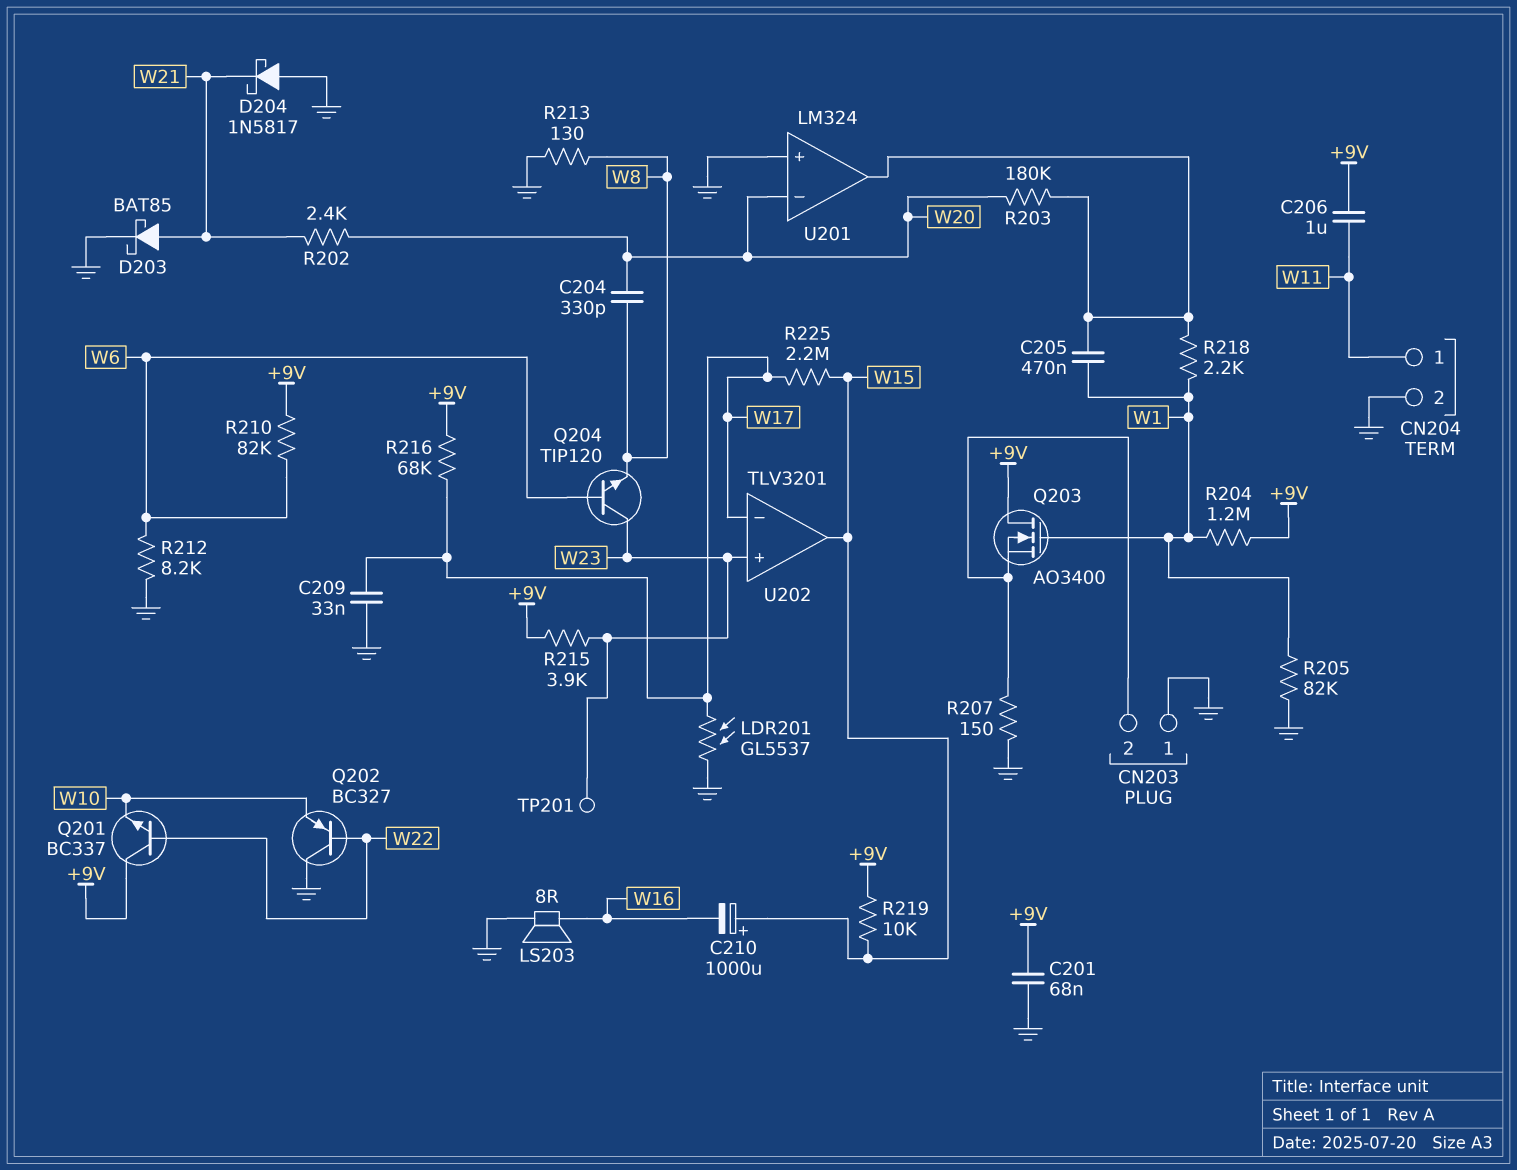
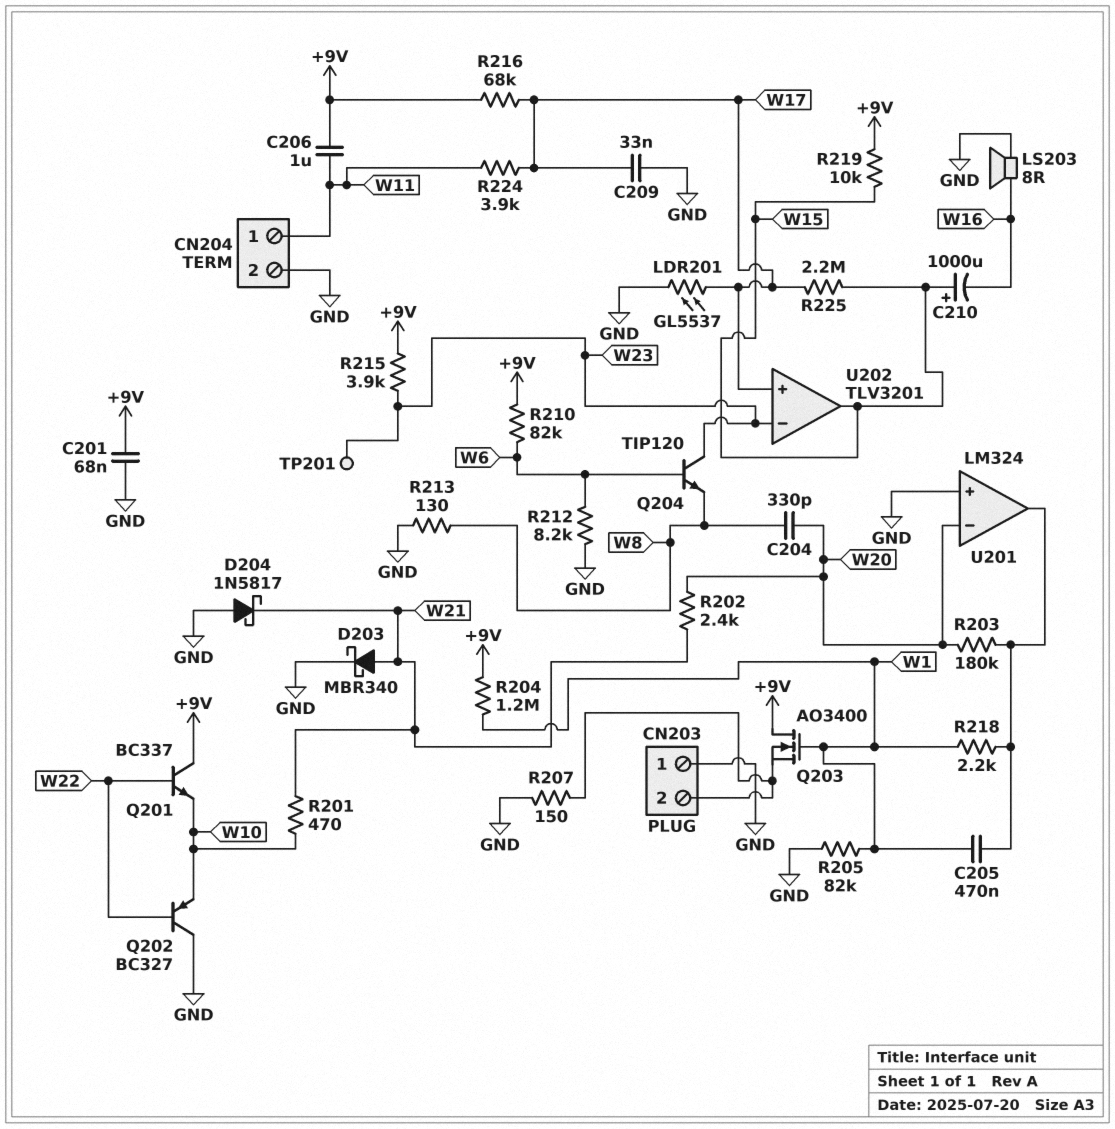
D203: schottky BAT85 (A W21, K GND) -> schottky MBR340 (A W21, K GND)
R201: none -> 470 (W10, W21)
R224: none -> 3.9k (W11, W17)
U202 pin in+: W23 -> W17
U202 pin in-: W17 -> W23

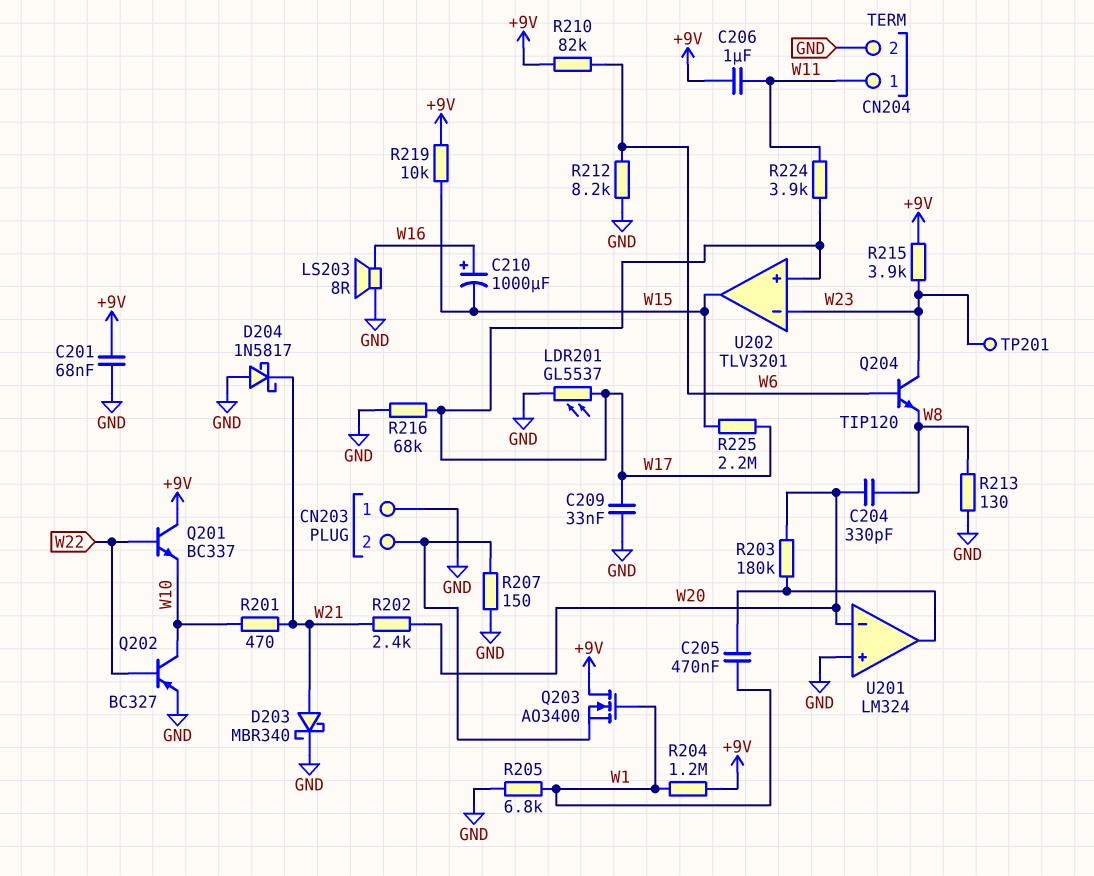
C210: 1000uF (plus W15, minus W16) -> 1000uF (plus W16, minus W15)
Q202: PNP BC327 (B W22, C GND, E W10) -> PNP BC327 (B W22, C W10, E GND)
R205: 82k (GND, W1) -> 6.8k (GND, W1)
R216: 68k (+9V, W17) -> 68k (GND, W17)
R218: 2.2k (U201/out, W1) -> none

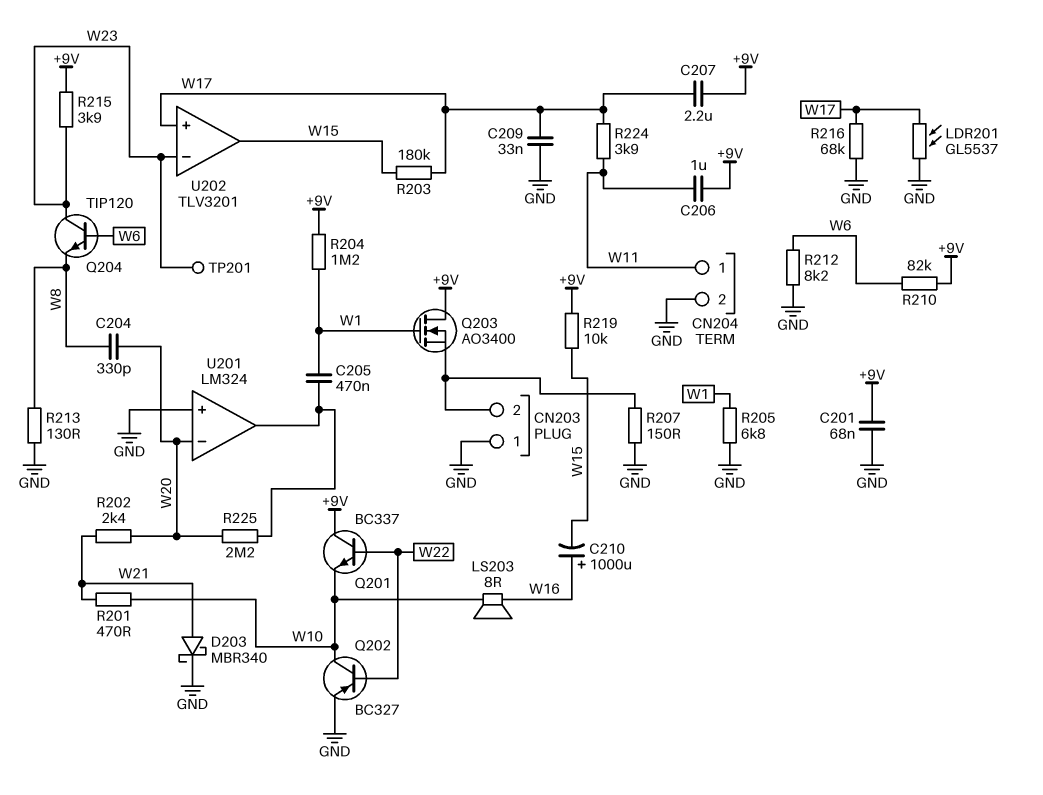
C207: none -> 2.2uF (+9V, W17)
D204: schottky 1N5817 (A GND, K W21) -> none
LS203: speaker 8R (GND, W16) -> speaker 8R (W10, W16)
R203: 180k (U201/out, W20) -> 180k (W15, W17)
R225: 2.2M (W15, W17) -> 2.2M (U201/out, W20)

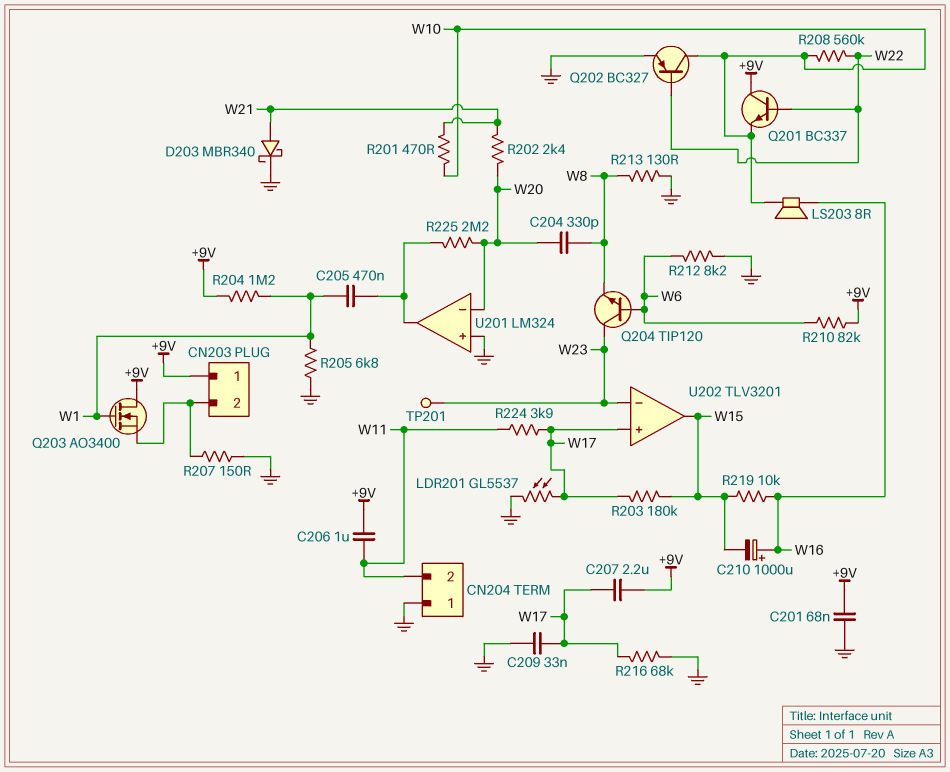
CN203 pin 1: GND -> +9V
CN204 pin 1: W11 -> GND
CN204 pin 2: GND -> W11
R208: none -> 560k (W10, W22)
R215: 3.9k (+9V, W23) -> none
R219: 10k (+9V, W15) -> 10k (W15, W16)

